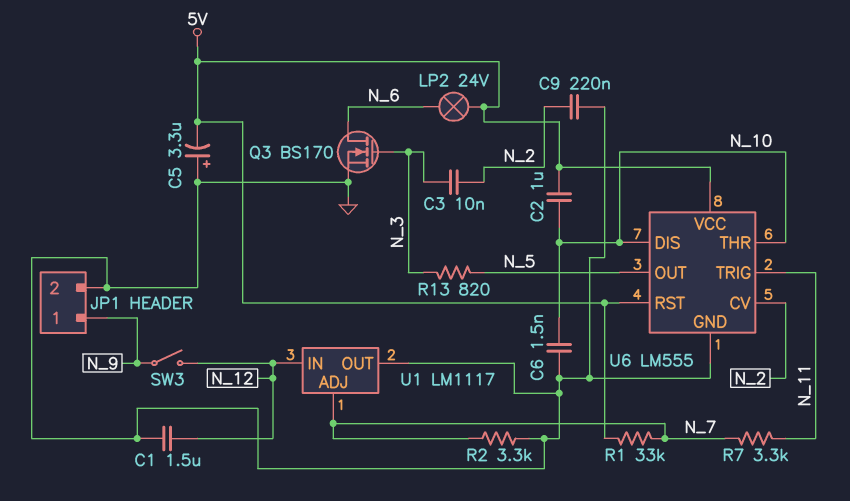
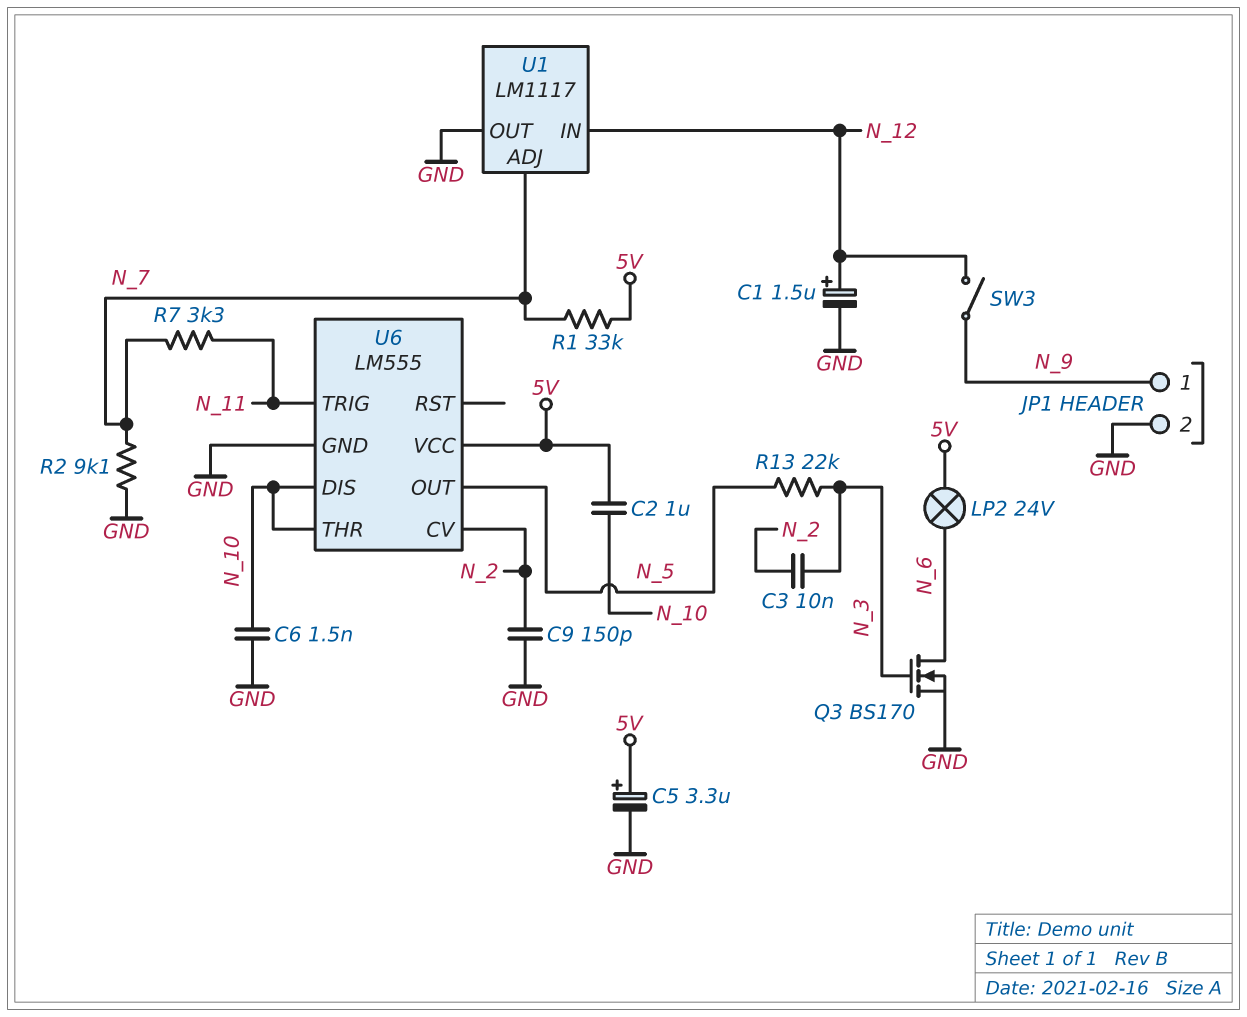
C1: 1.5uF (GND, N_12) -> 1.5uF (plus N_12, minus GND)
C5: 3.3uF (plus GND, minus 5V) -> 3.3uF (plus 5V, minus GND)
C9: 220nF (GND, N_2) -> 150pF (GND, N_2)
R2: 3.3k (GND, N_7) -> 9.1k (GND, N_7)
R13: 820 (N_3, N_5) -> 22k (N_3, N_5)
U6 pin RST: 5V -> none

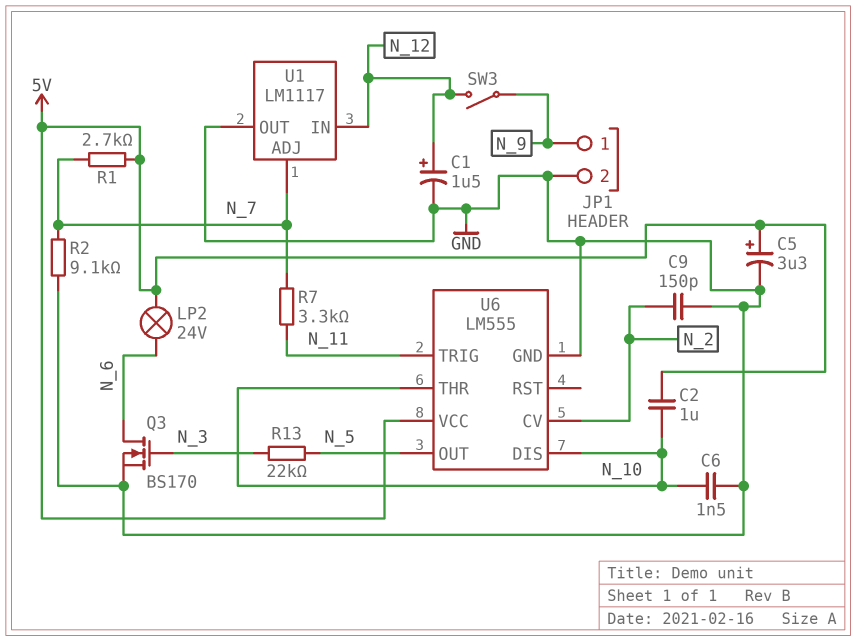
C3: 10nF (N_2, N_3) -> none
R1: 33k (5V, N_7) -> 2.7k (5V, N_7)

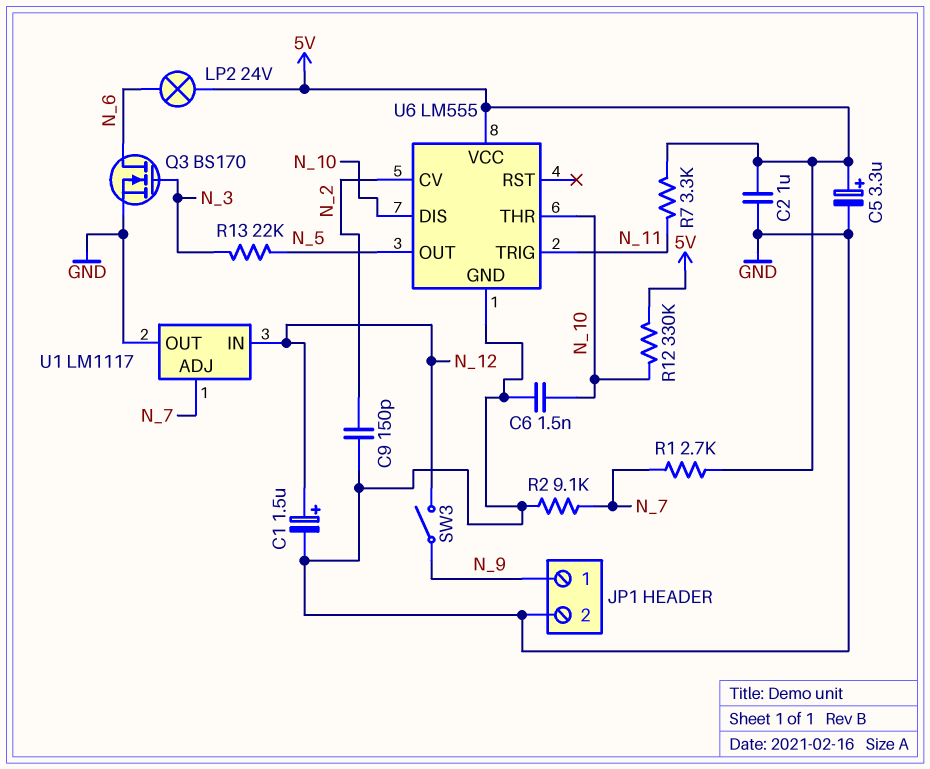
C2: 1uF (5V, N_10) -> 1uF (5V, GND)
R7: 3.3k (N_7, N_11) -> 3.3k (5V, N_11)
R12: none -> 330k (5V, N_10)

